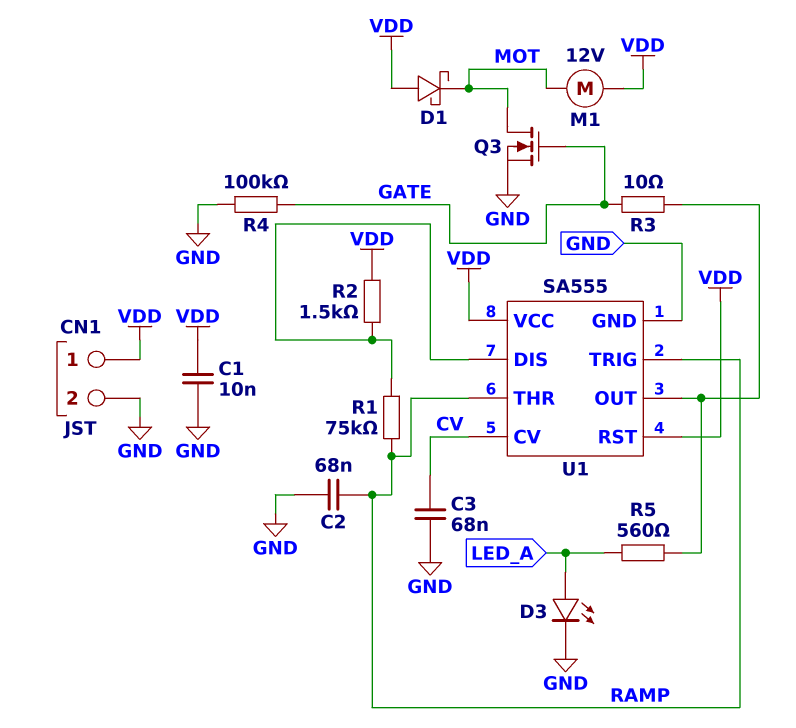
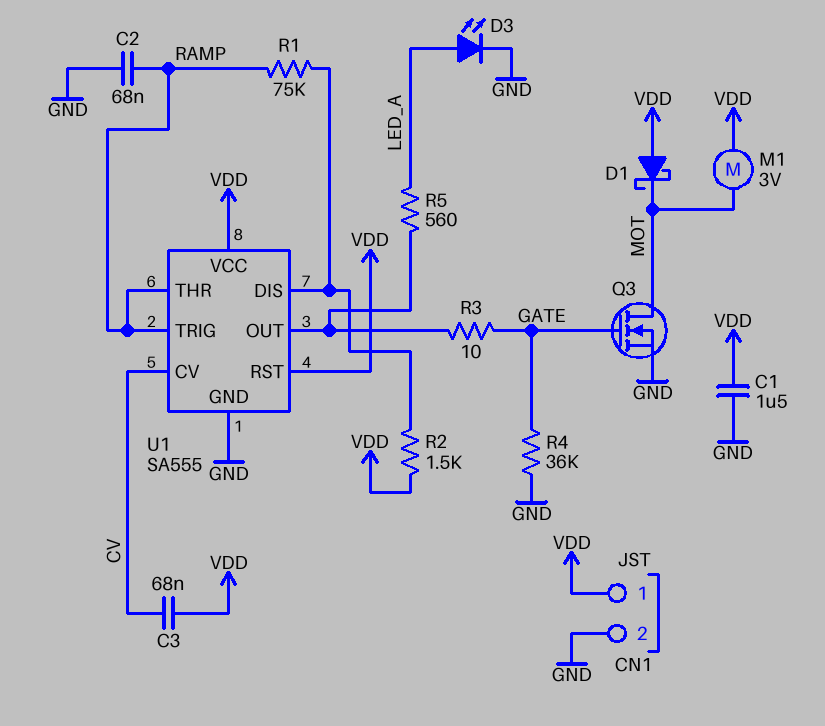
C1: 10nF (GND, VDD) -> 1.5uF (GND, VDD)
C3: 68nF (CV, GND) -> 68nF (CV, VDD)
M1: motor 12V (MOT, VDD) -> motor 3V (MOT, VDD)
R4: 100k (GATE, GND) -> 36k (GATE, GND)

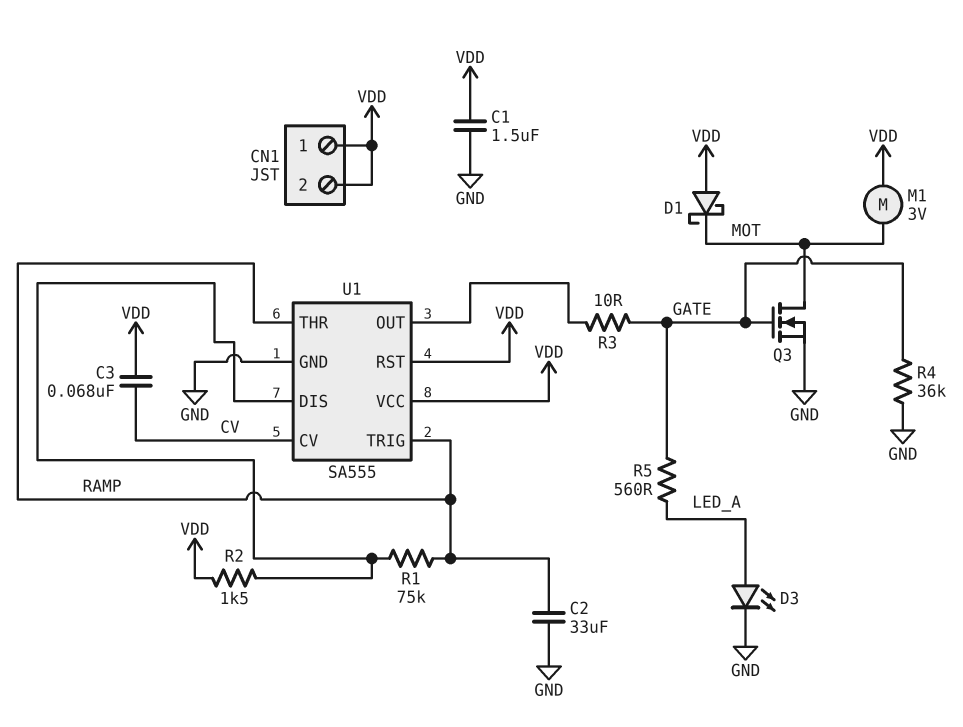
C2: 68nF (GND, RAMP) -> 33uF (GND, RAMP)
CN1 pin 2: GND -> VDD
R5: 560 (LED_A, U1/OUT) -> 560 (GATE, LED_A)

